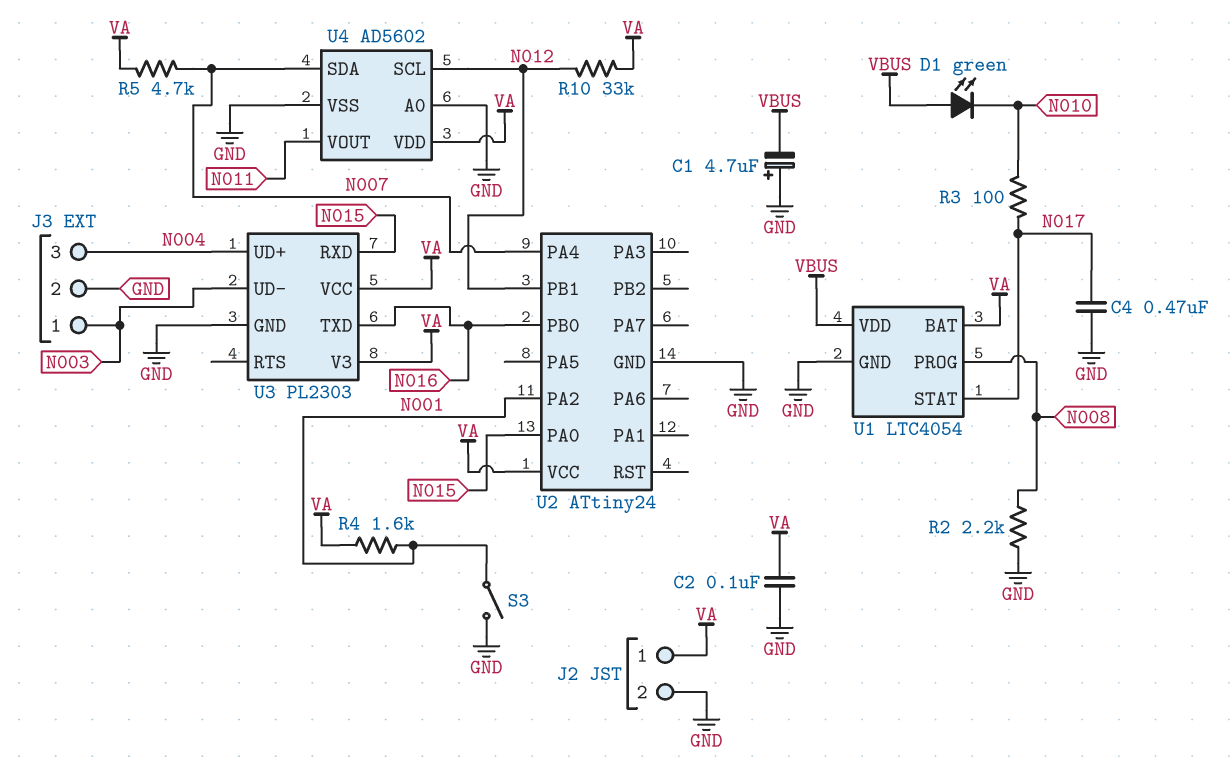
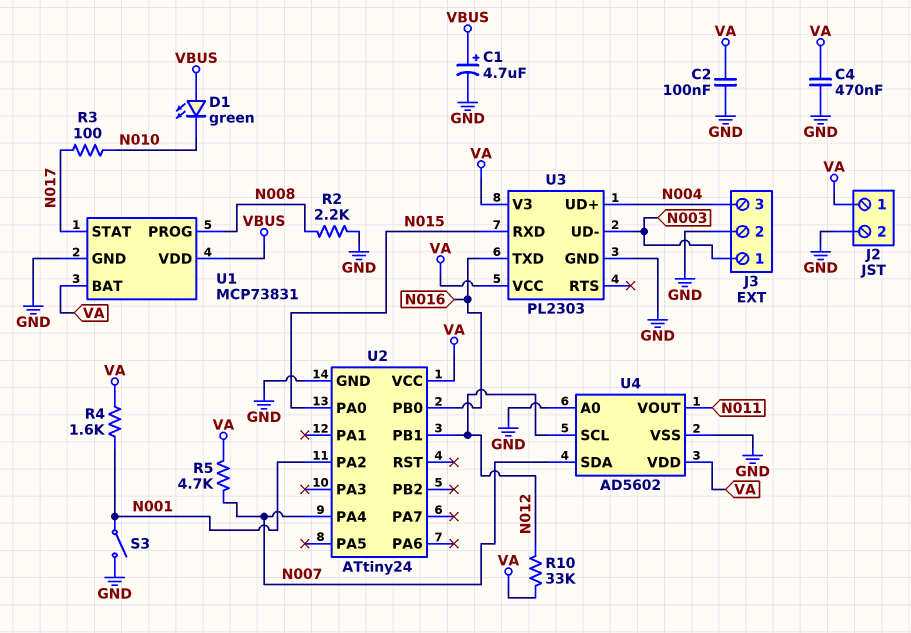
C1: 4.7uF (plus GND, minus VBUS) -> 4.7uF (plus VBUS, minus GND)
C4: 470nF (GND, N017) -> 470nF (GND, VA)
U1: LTC4054 -> MCP73831

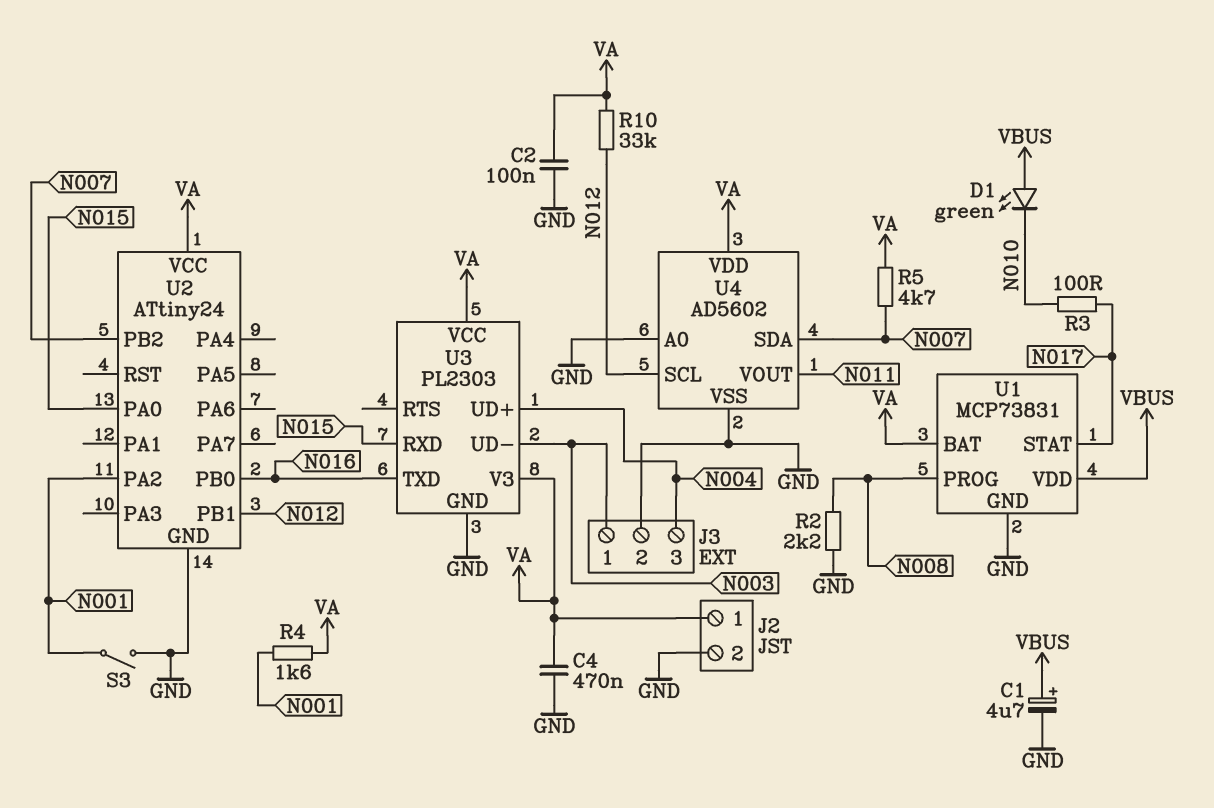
U2 pin PA4: N007 -> none
U2 pin PB2: none -> N007

